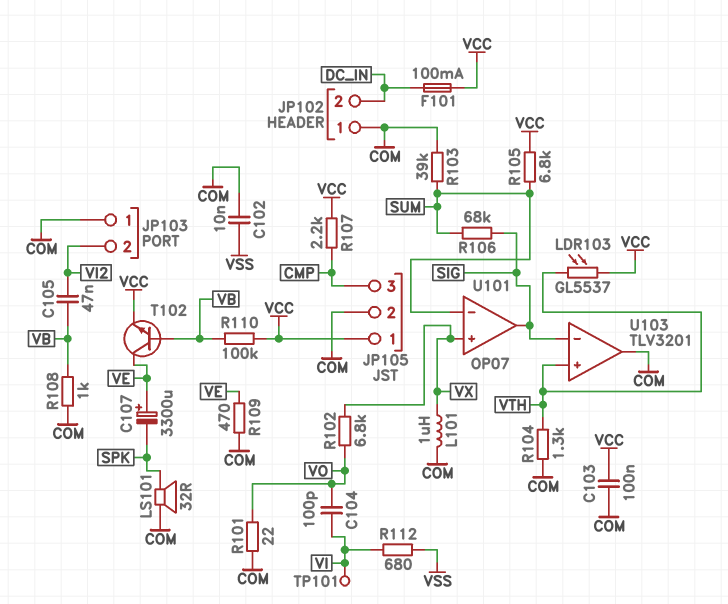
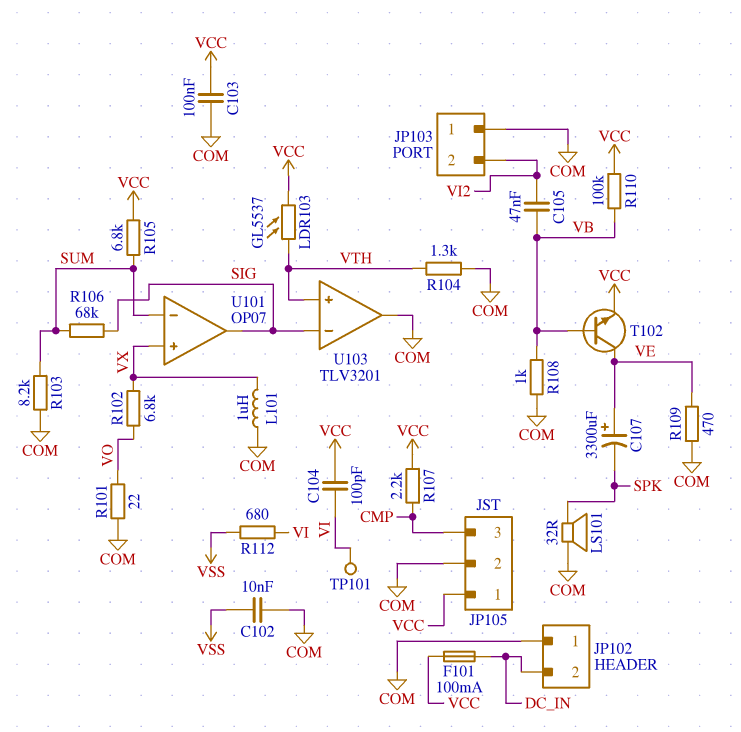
C104: 100pF (VI, VO) -> 100pF (VCC, VI)
R103: 39k (COM, SUM) -> 8.2k (COM, SUM)

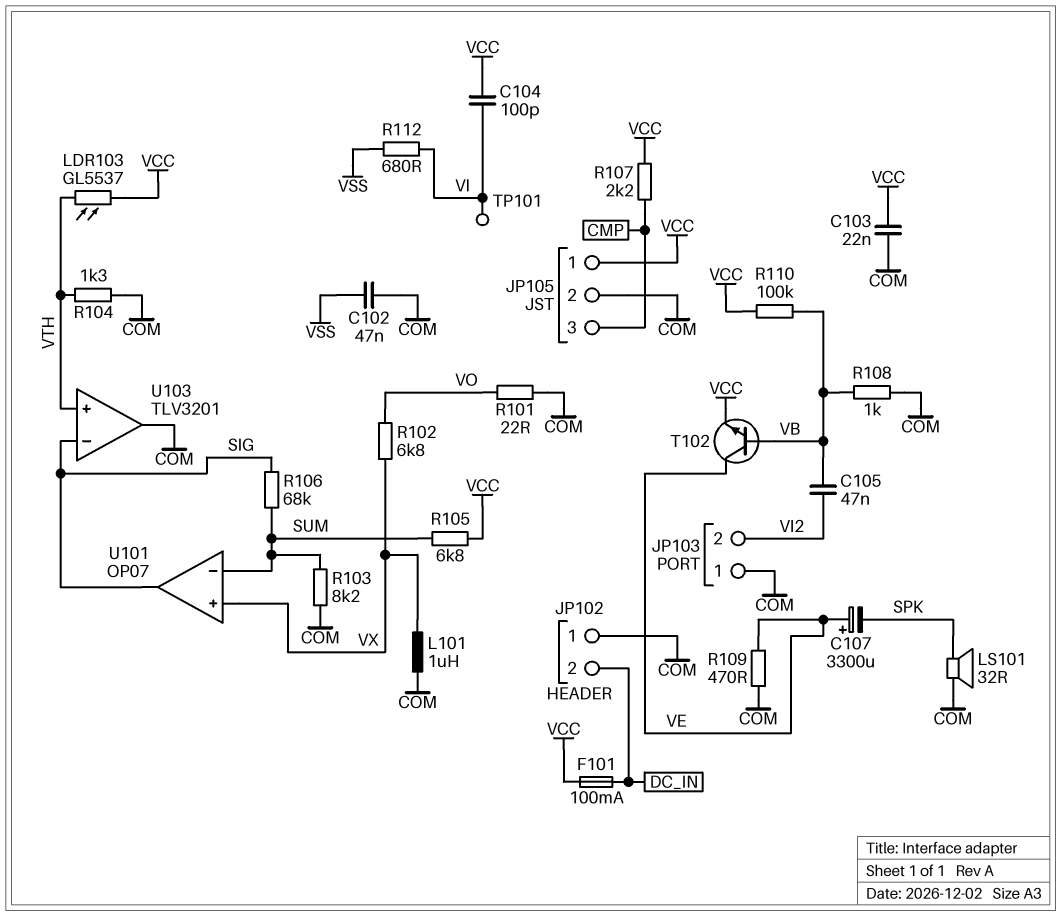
C102: 10nF (COM, VSS) -> 47nF (COM, VSS)
C103: 100nF (COM, VCC) -> 22nF (COM, VCC)

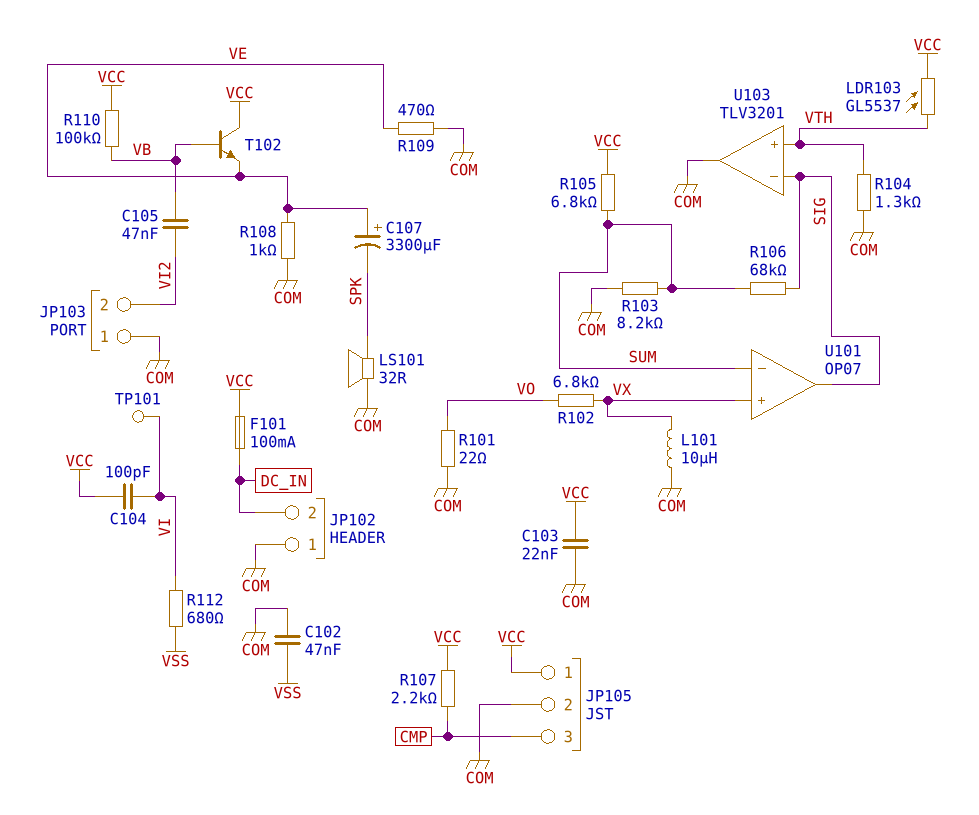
L101: 1uH (COM, VX) -> 10uH (COM, VX)
R108: 1k (COM, VB) -> 1k (COM, VE)
T102: NPN (B VB, C VE, E VCC) -> NPN (B VB, C VCC, E VE)

